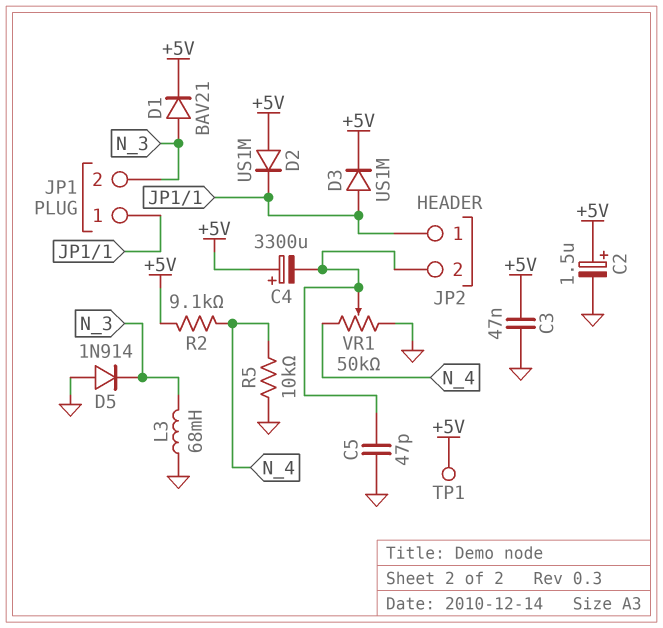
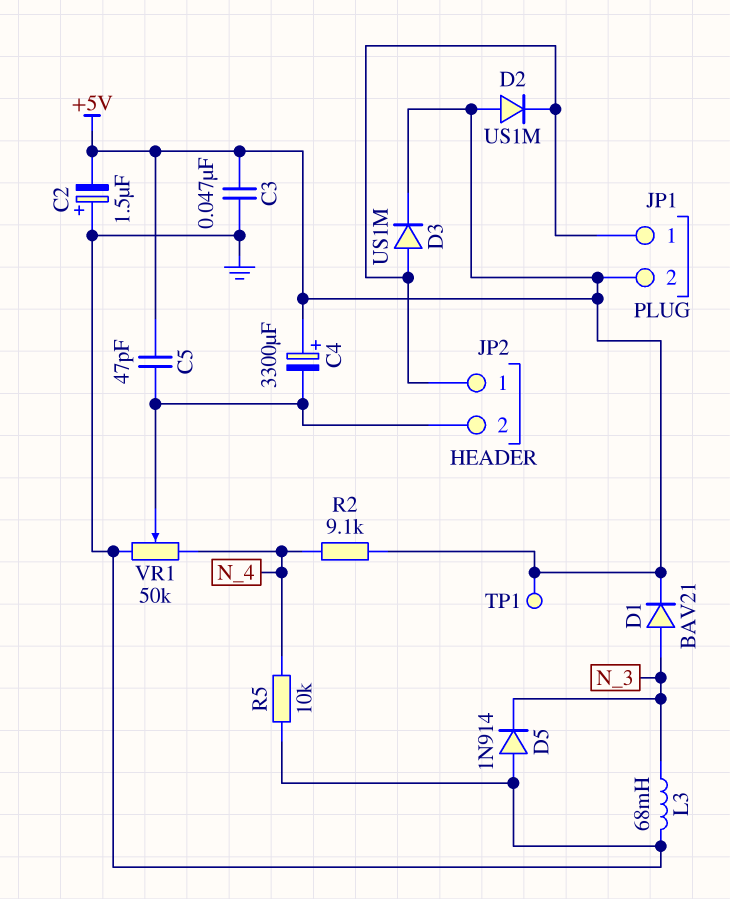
C2: 1.5uF (plus +5V, minus GND) -> 1.5uF (plus GND, minus +5V)
C5: 47pF (GND, JP2/2) -> 47pF (+5V, JP2/2)
JP1 pin 2: N_3 -> +5V

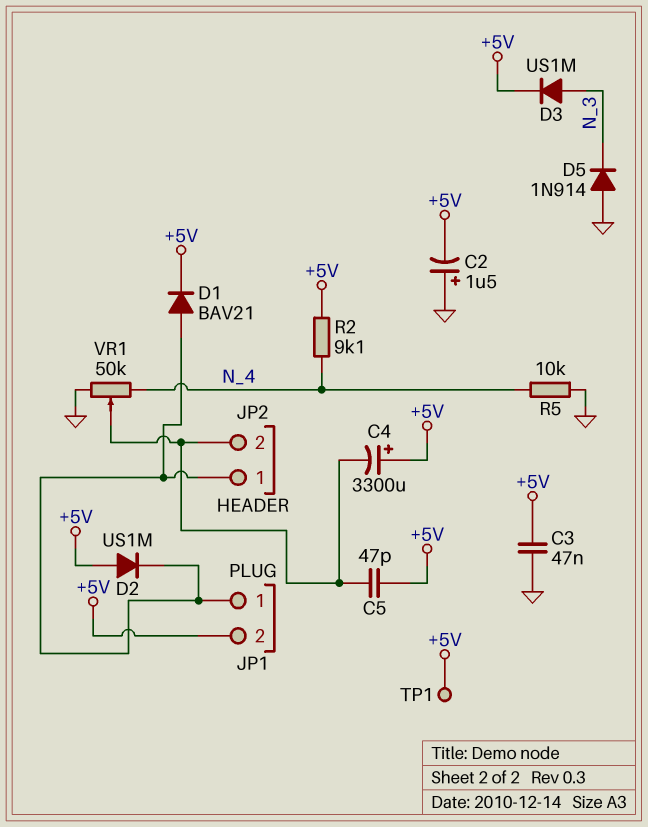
D1: diode BAV21 (A N_3, K +5V) -> diode BAV21 (A JP1/1, K +5V)
D3: diode US1M (A JP1/1, K +5V) -> diode US1M (A N_3, K +5V)
L3: 68mH (GND, N_3) -> none

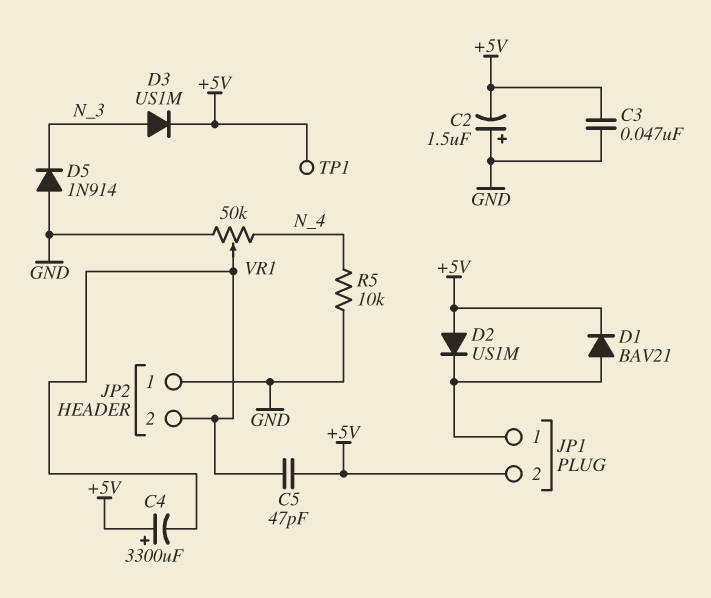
JP2 pin 1: JP1/1 -> GND
R2: 9.1k (+5V, N_4) -> none

